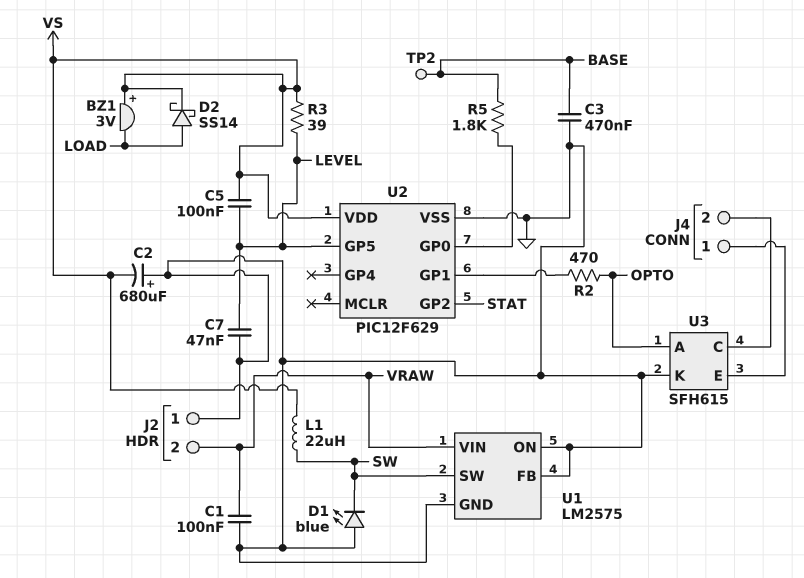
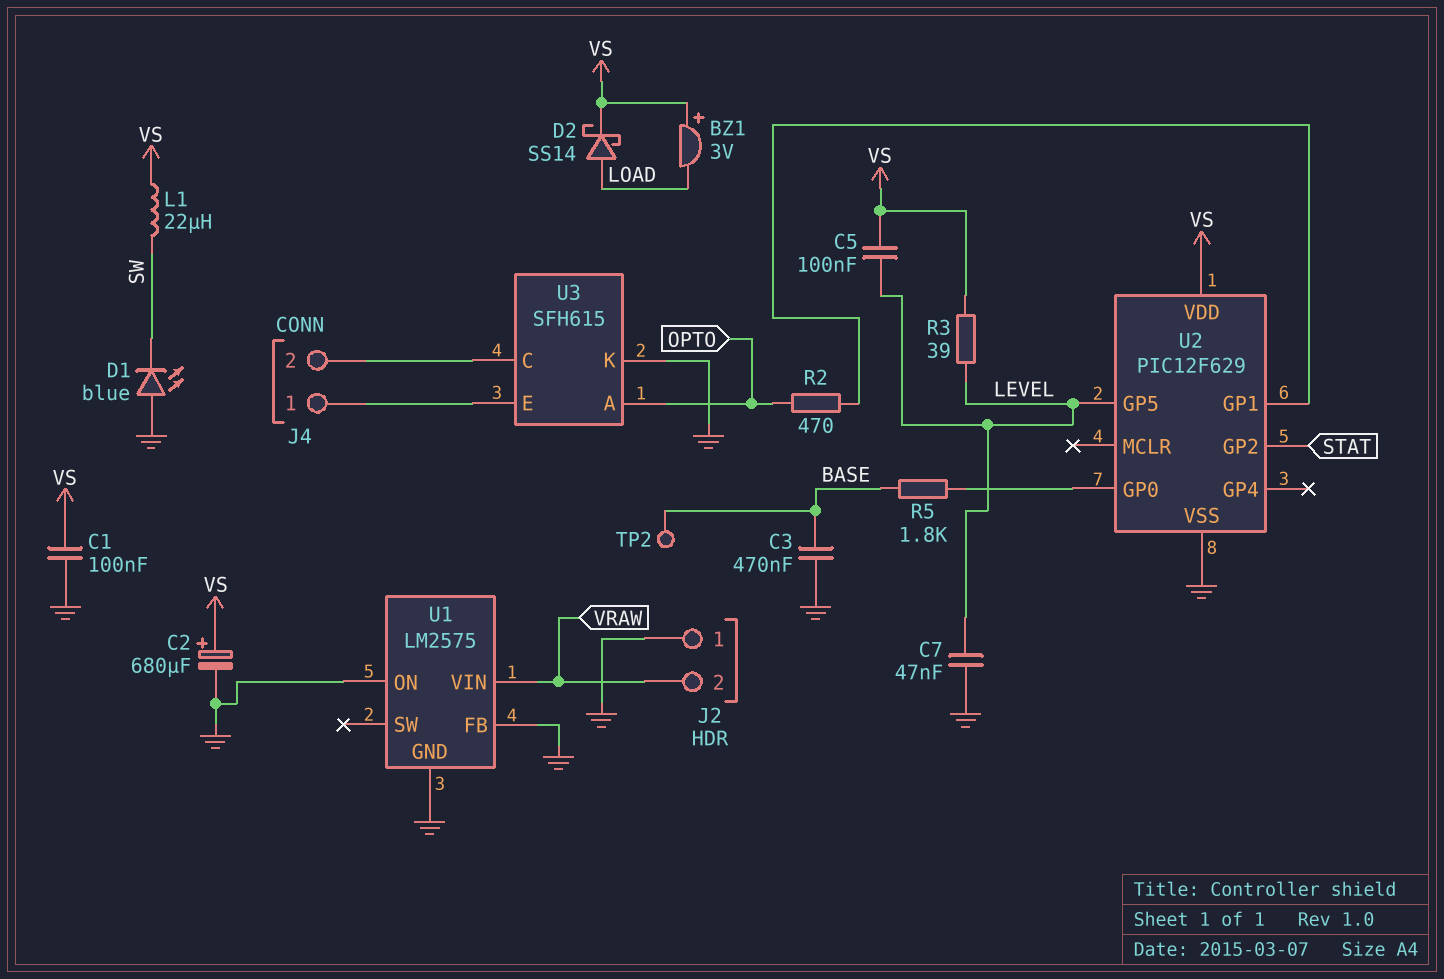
C1: 100nF (GND, VRAW) -> 100nF (GND, VS)
C2: 680uF (plus GND, minus VS) -> 680uF (plus VS, minus GND)
U1 pin SW: SW -> none

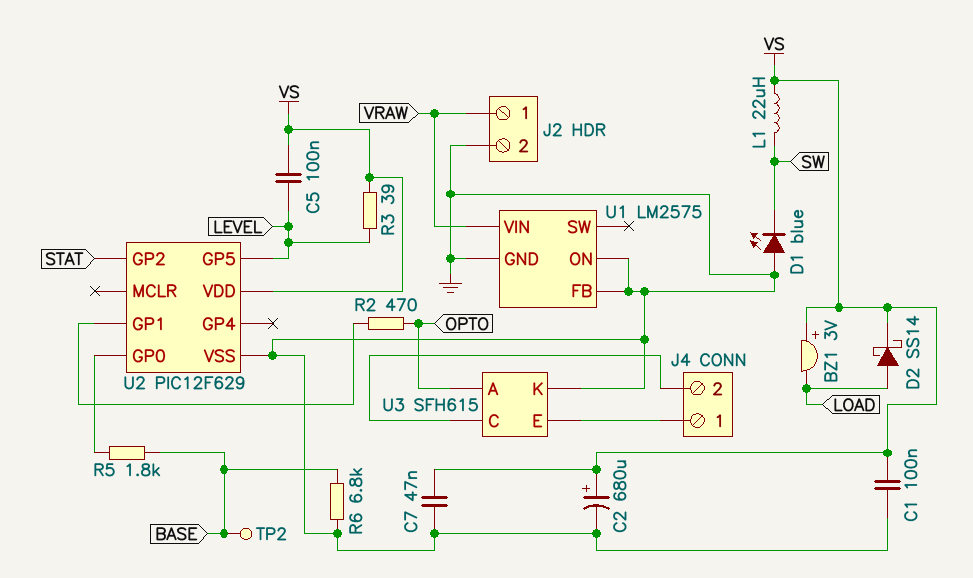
C3: 470nF (BASE, GND) -> none
C7: 47nF (GND, LEVEL) -> 47nF (GND, VS)
J2 pin 1: GND -> VRAW
J2 pin 2: VRAW -> GND
R6: none -> 6.8k (BASE, GND)

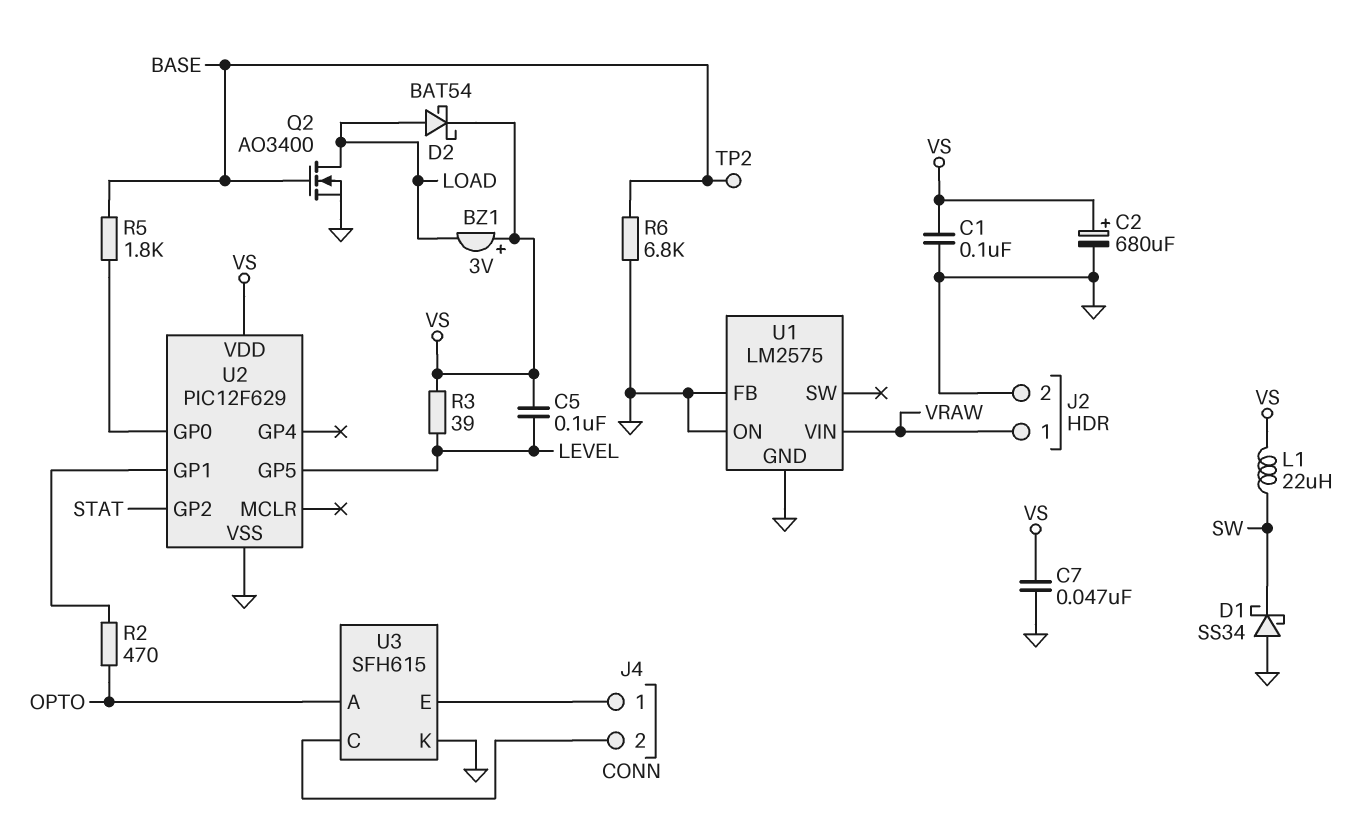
D1: LED blue (A GND, K SW) -> schottky SS34 (A GND, K SW)
D2: schottky SS14 (A LOAD, K VS) -> schottky BAT54 (A LOAD, K VS)
Q2: none -> NMOS AO3400 (G BASE, D LOAD, S GND)

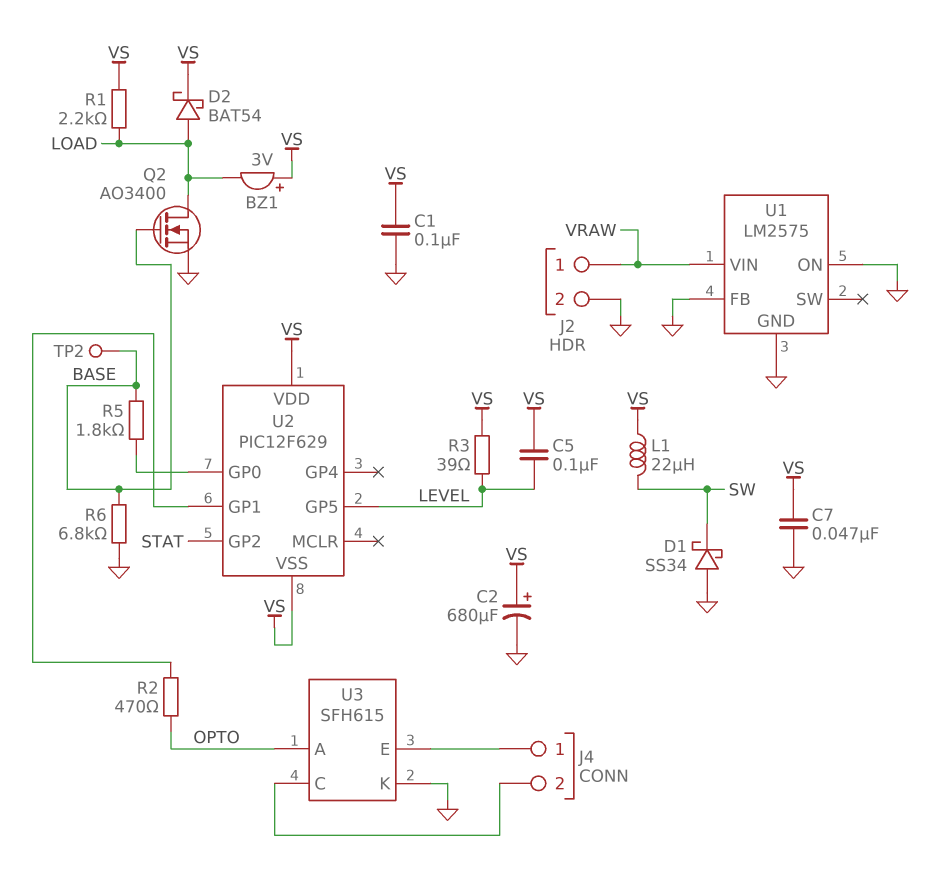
R1: none -> 2.2k (LOAD, VS)
U2 pin VSS: GND -> VS

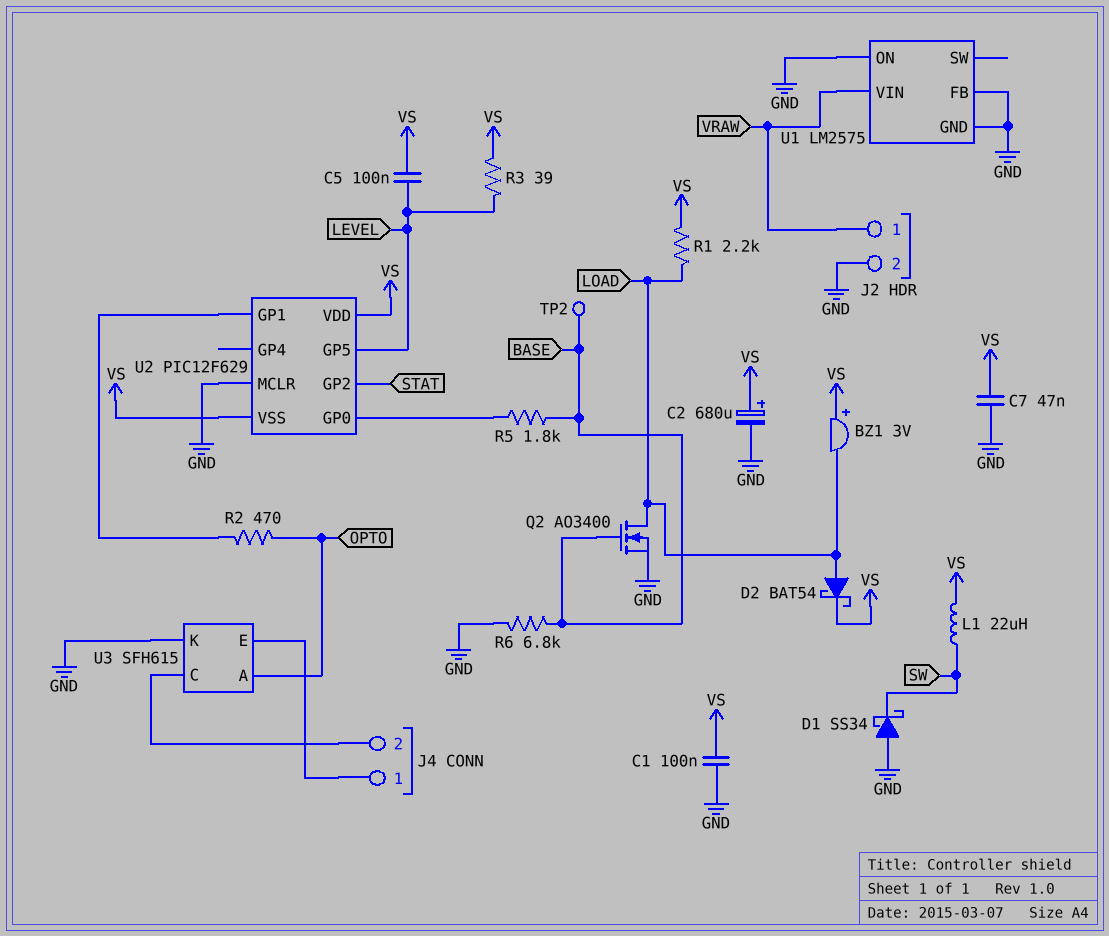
U2 pin MCLR: none -> GND

